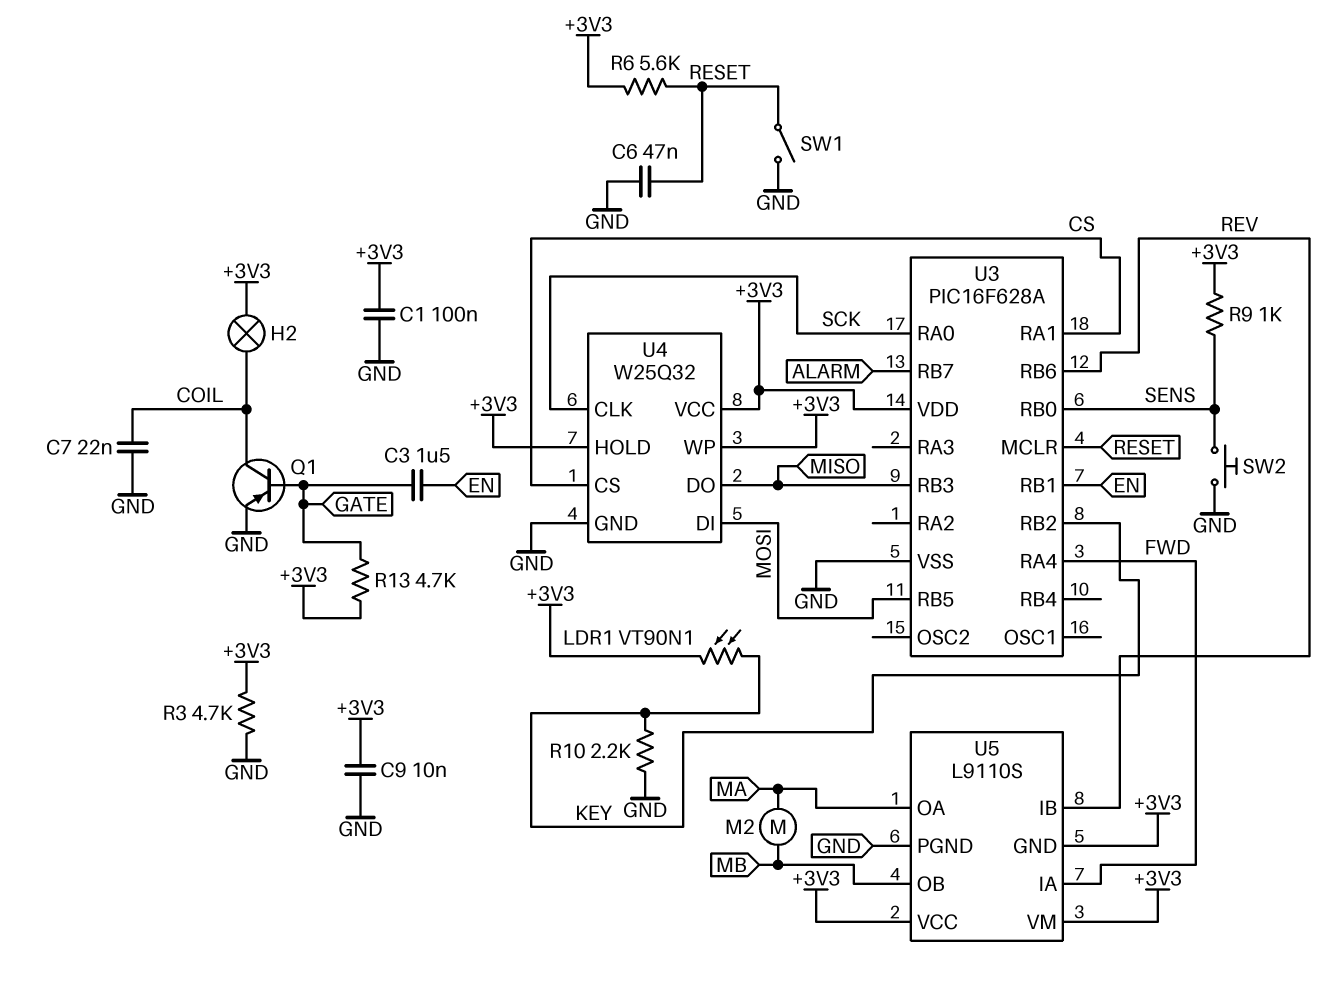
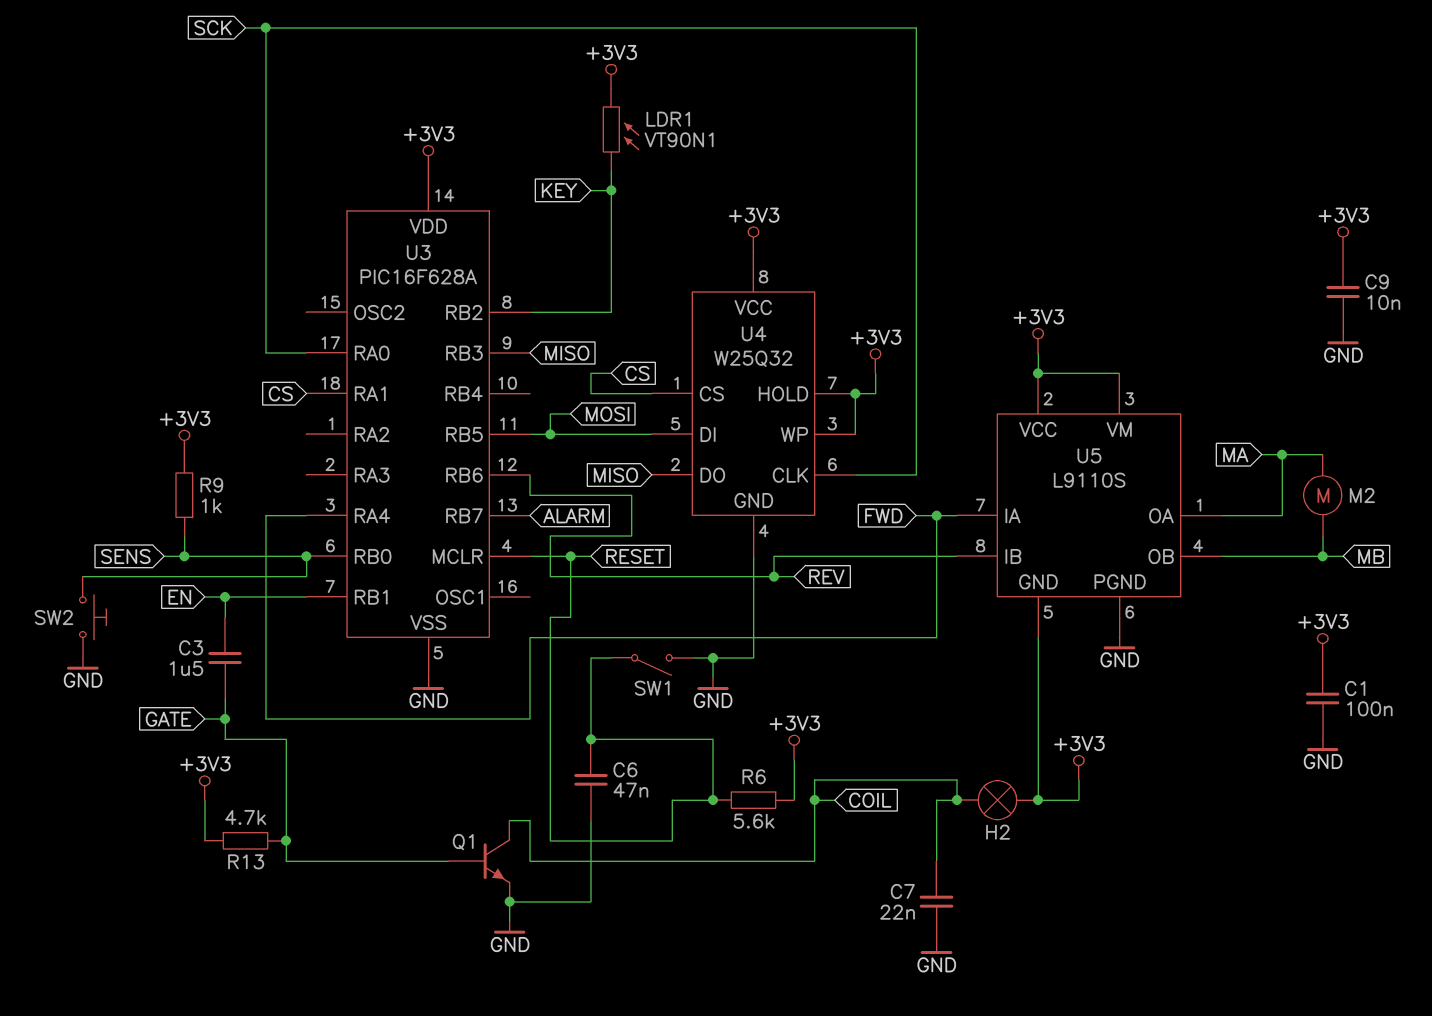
Q1: PNP (B GATE, C COIL, E GND) -> NPN (B GATE, C COIL, E GND)
R3: 4.7k (+3V3, GND) -> none
R10: 2.2k (GND, KEY) -> none

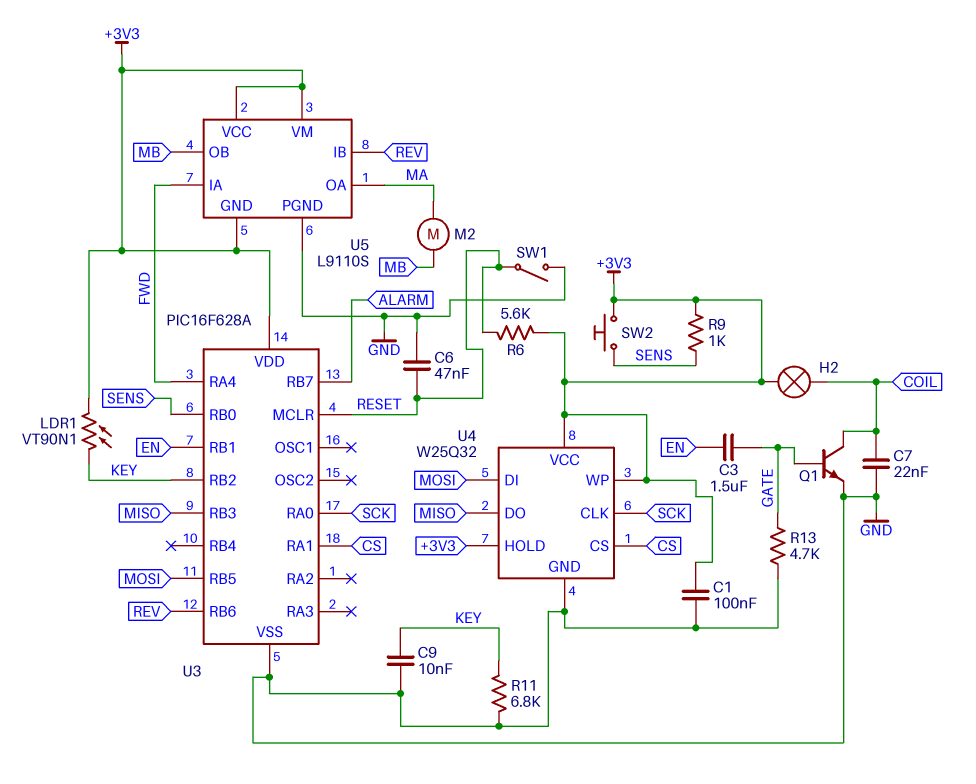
C9: 10nF (+3V3, GND) -> 10nF (GND, KEY)
R11: none -> 6.8k (GND, KEY)
R13: 4.7k (+3V3, GATE) -> 4.7k (GATE, GND)
SW2: button (GND, SENS) -> button (+3V3, SENS)

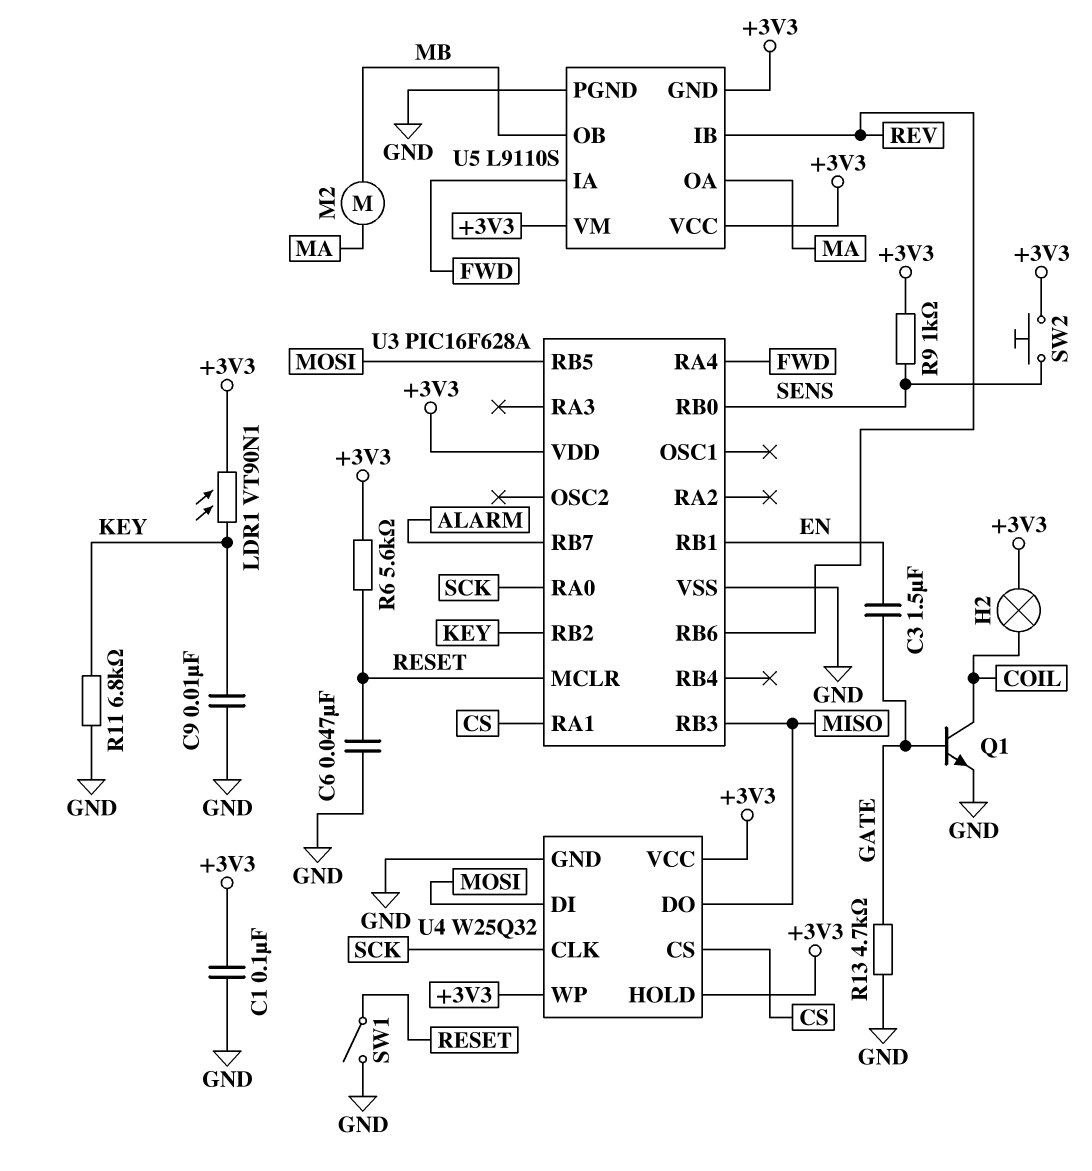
C7: 22nF (COIL, GND) -> none

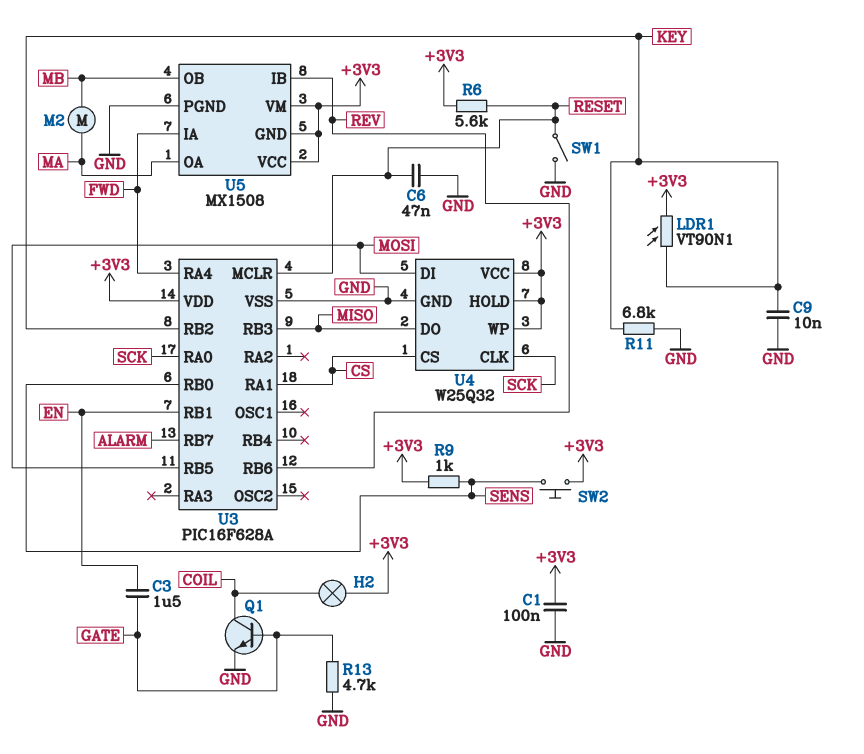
U5: L9110S -> MX1508

